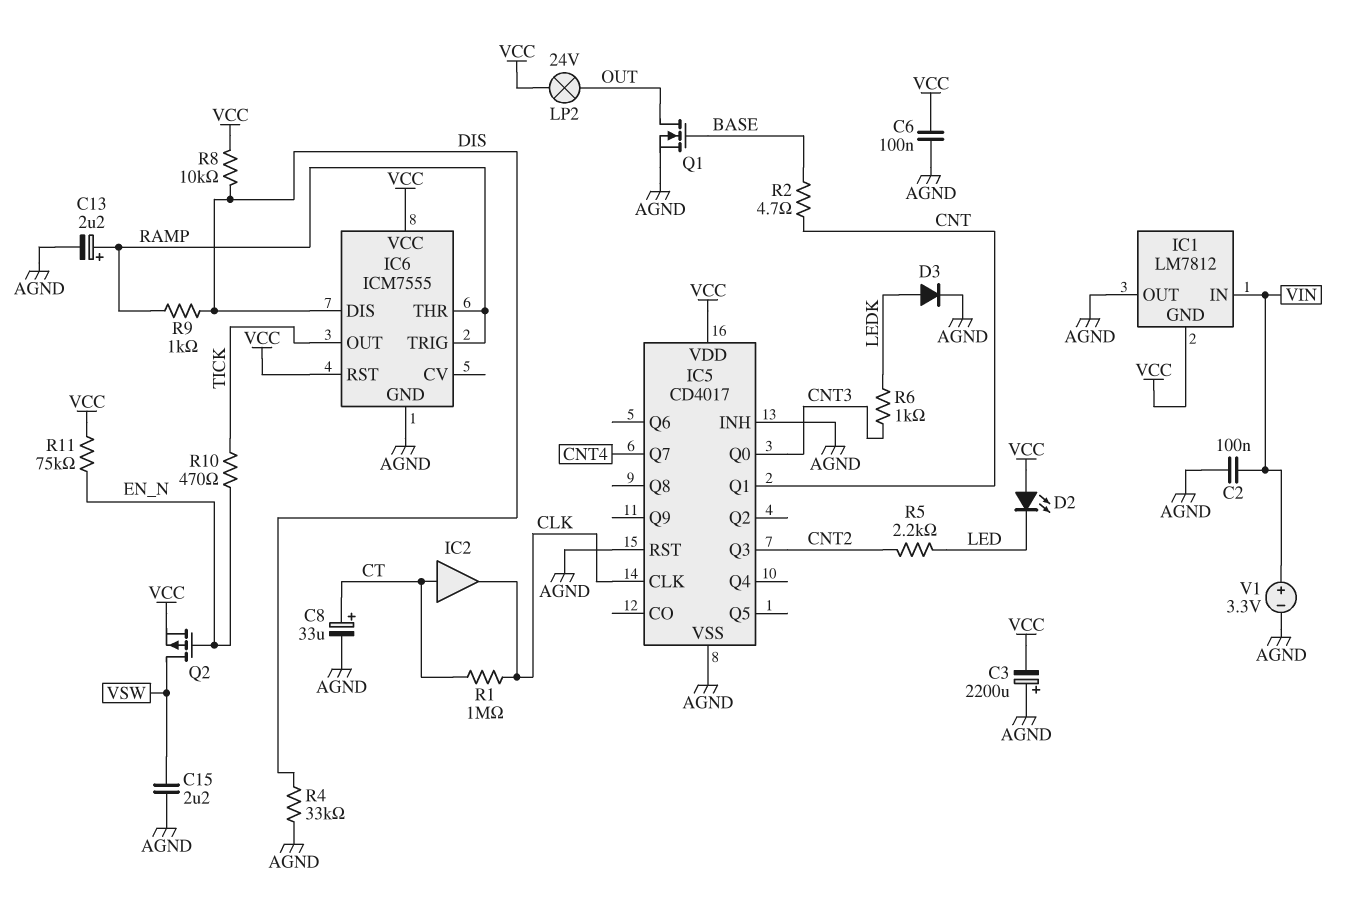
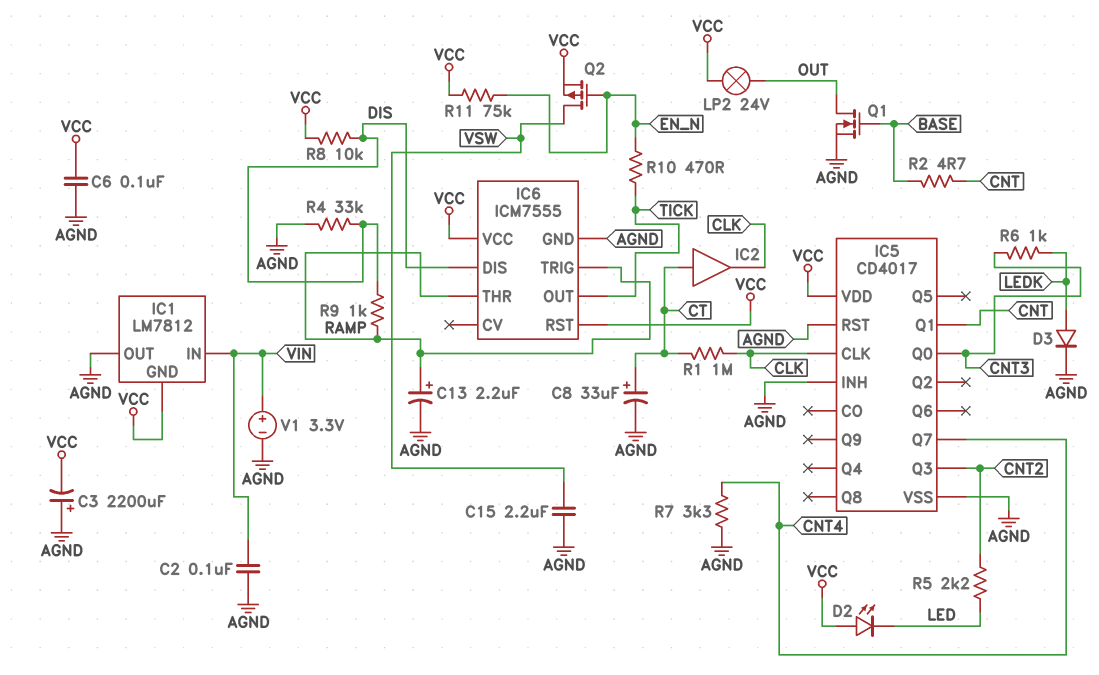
R7: none -> 3.3k (AGND, CNT4)

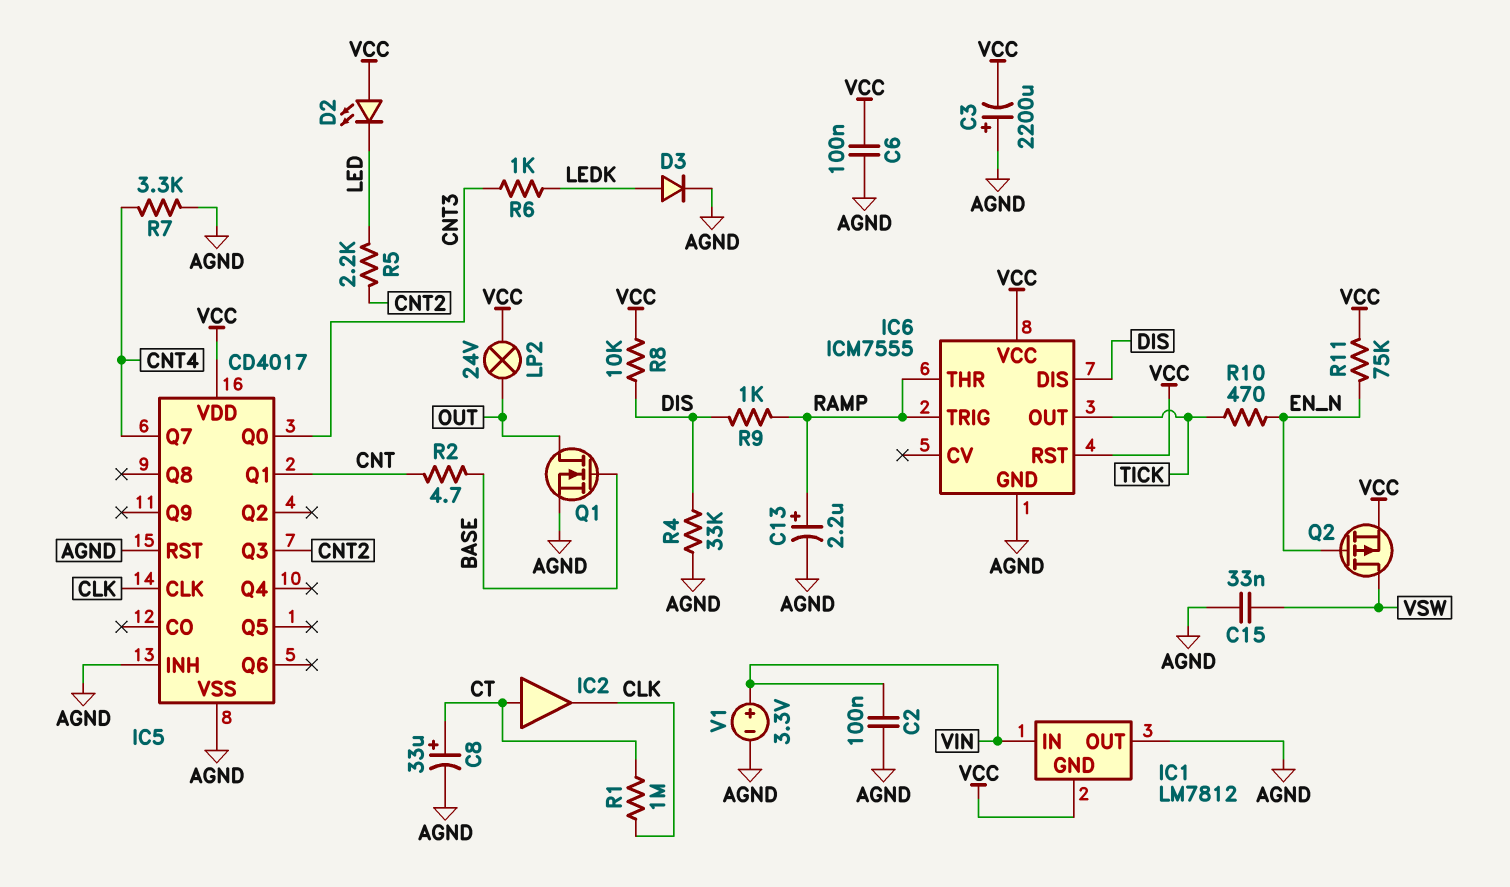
C15: 2.2uF (AGND, VSW) -> 33nF (AGND, VSW)

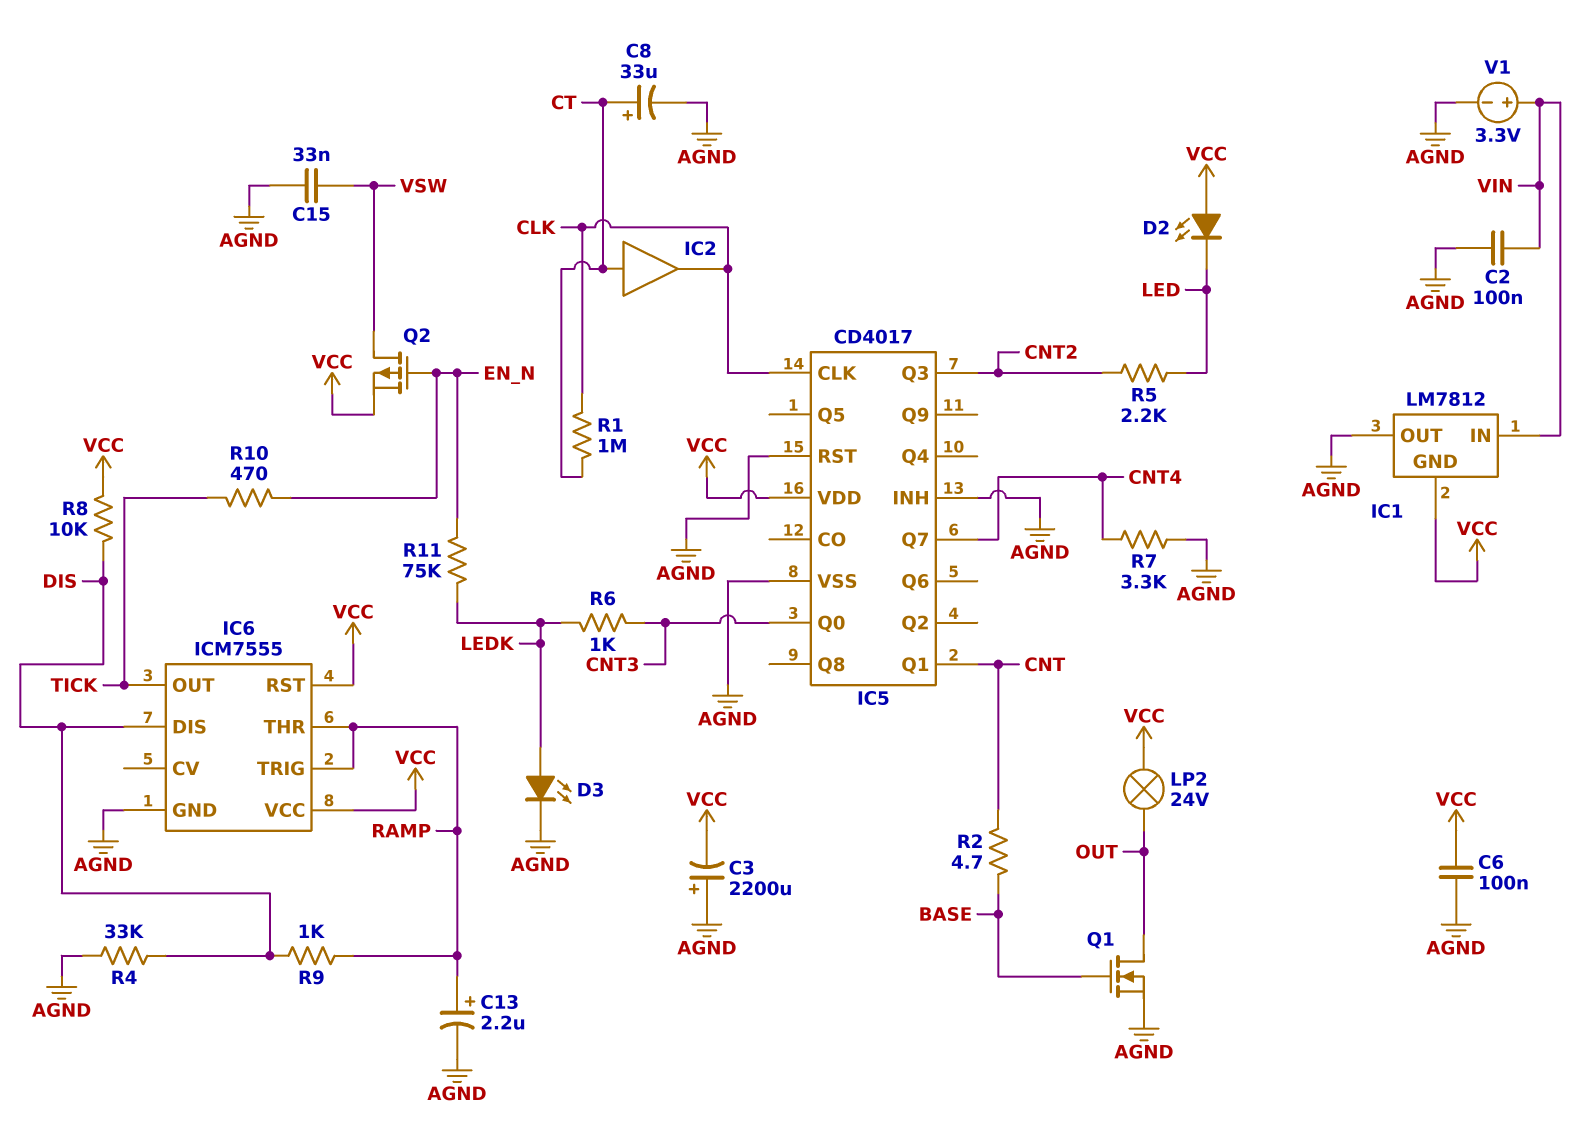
D3: diode (A LEDK, K AGND) -> LED (A LEDK, K AGND)
R11: 75k (EN_N, VCC) -> 75k (EN_N, LEDK)

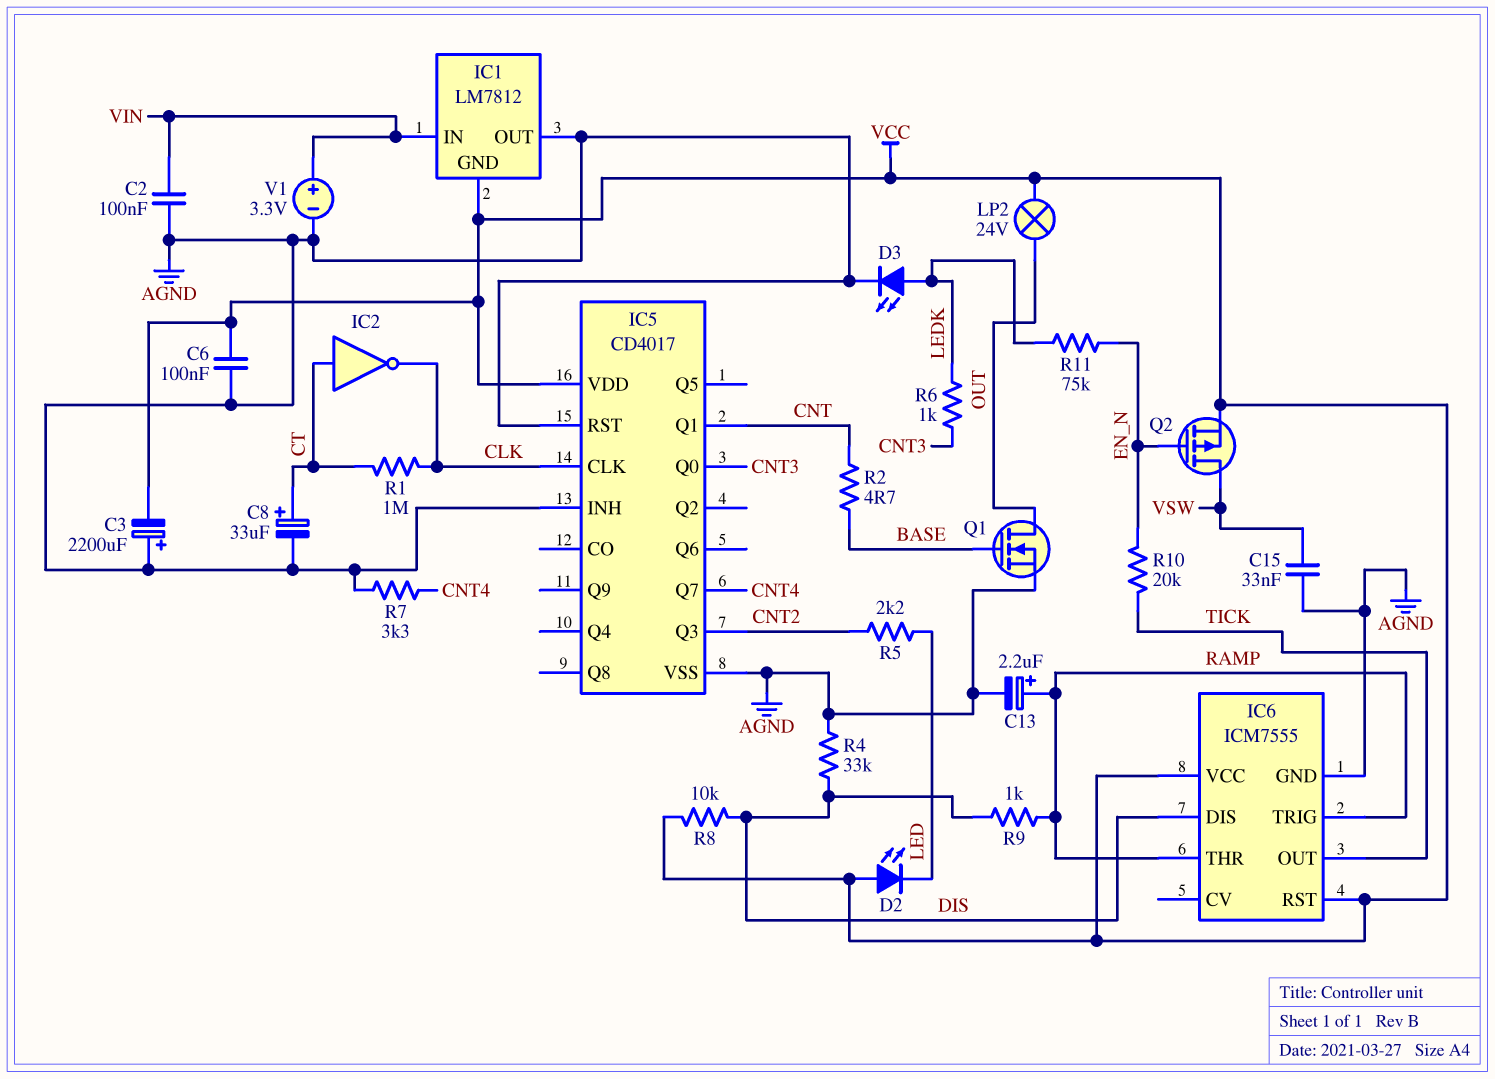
IC2: buffer (in CT, out CLK) -> NOT (in CT, out CLK)
R10: 470 (EN_N, TICK) -> 20k (EN_N, TICK)

